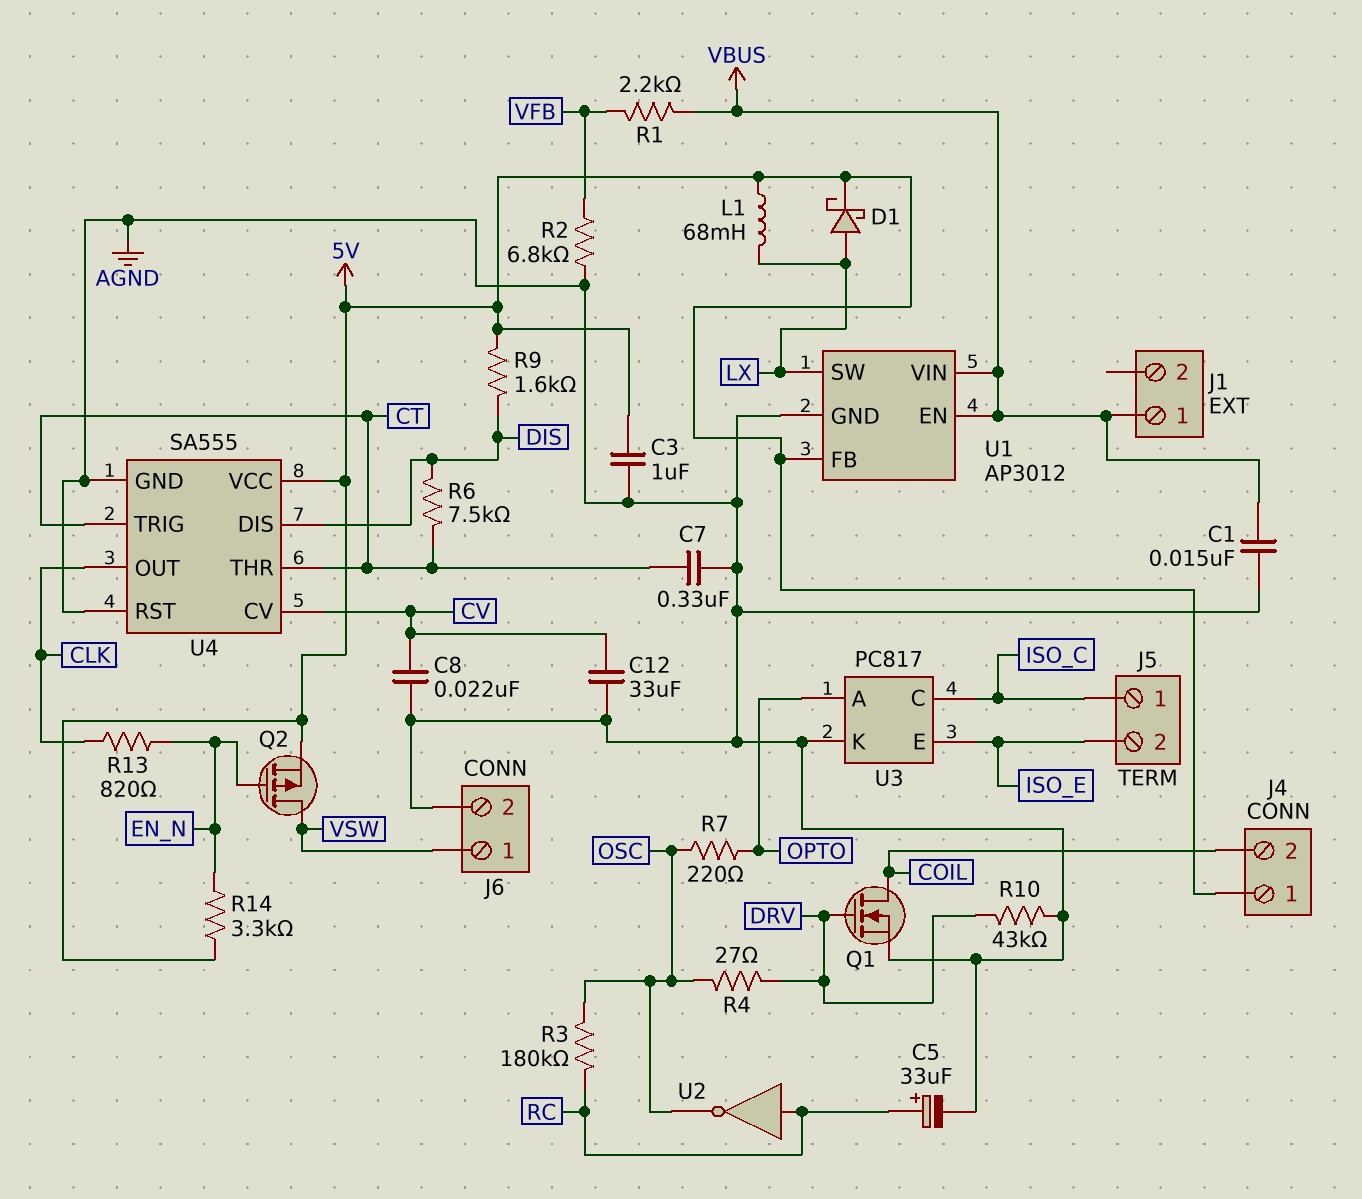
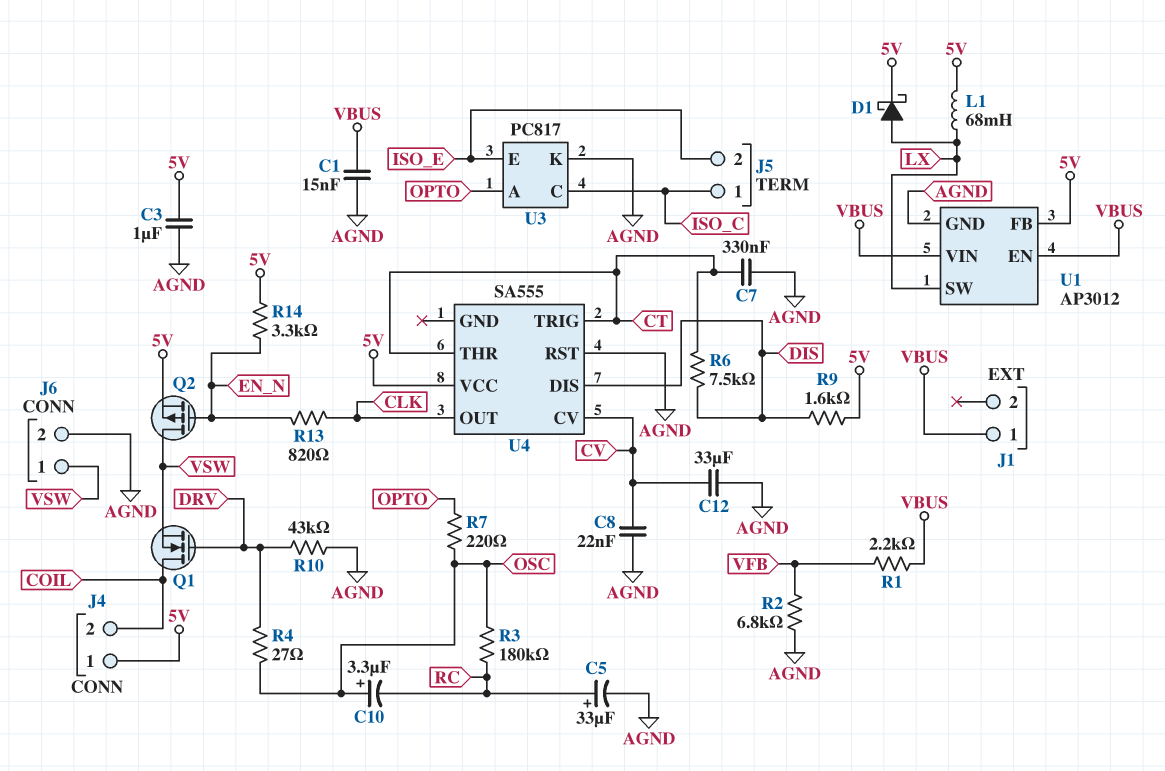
C10: none -> 3.3uF (plus OSC, minus RC)
Q1: NMOS (G DRV, D COIL, S AGND) -> NMOS (G DRV, D COIL, S VSW)
U2: NOT (in RC, out OSC) -> none
U4 pin GND: AGND -> none

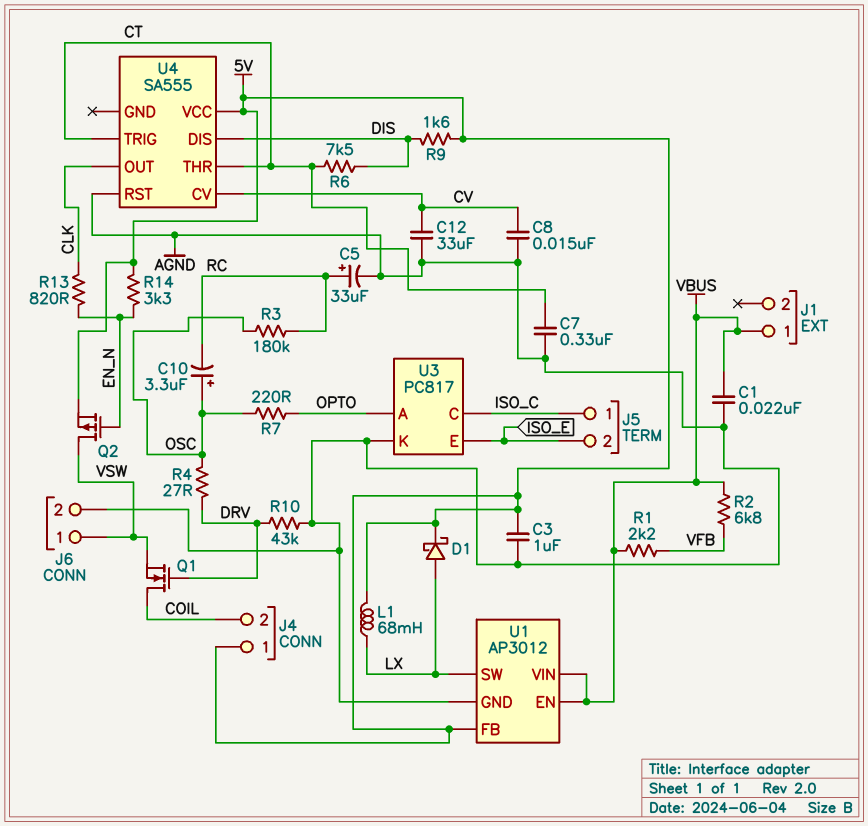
C1: 15nF (AGND, VBUS) -> 22nF (AGND, VBUS)
C8: 22nF (AGND, CV) -> 15nF (AGND, CV)
R2: 6.8k (AGND, VFB) -> 6.8k (VBUS, VFB)

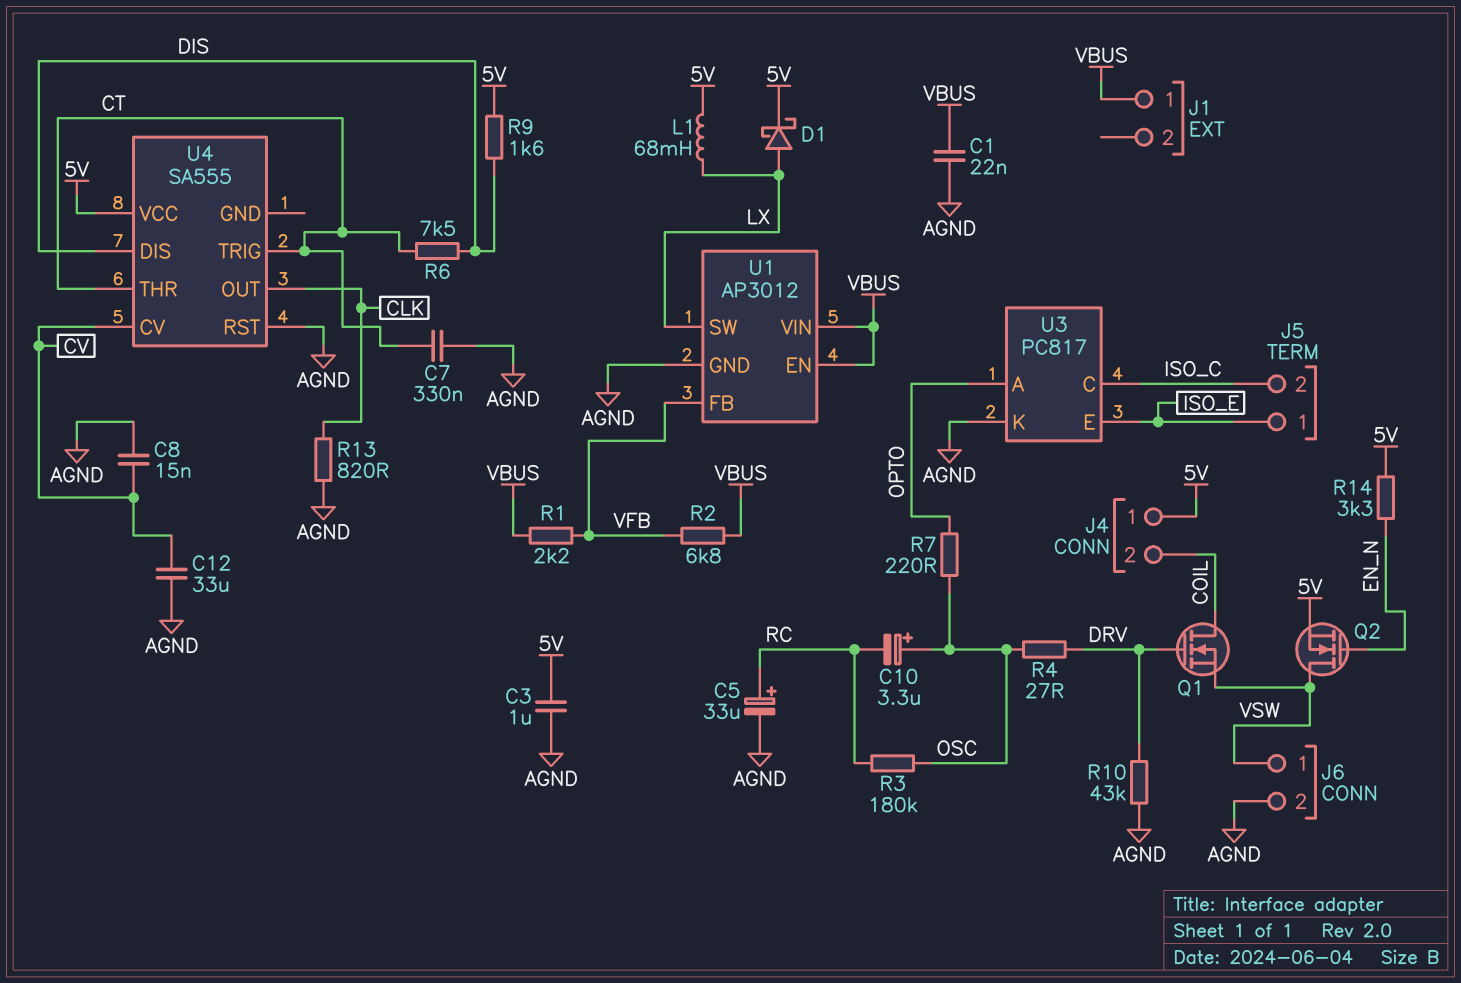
J5 pin 1: ISO_C -> ISO_E
J5 pin 2: ISO_E -> ISO_C
Q2: PMOS (G EN_N, D VSW, S 5V) -> NMOS (G EN_N, D VSW, S 5V)
R13: 820 (CLK, EN_N) -> 820 (AGND, CLK)
U1 pin FB: 5V -> VFB

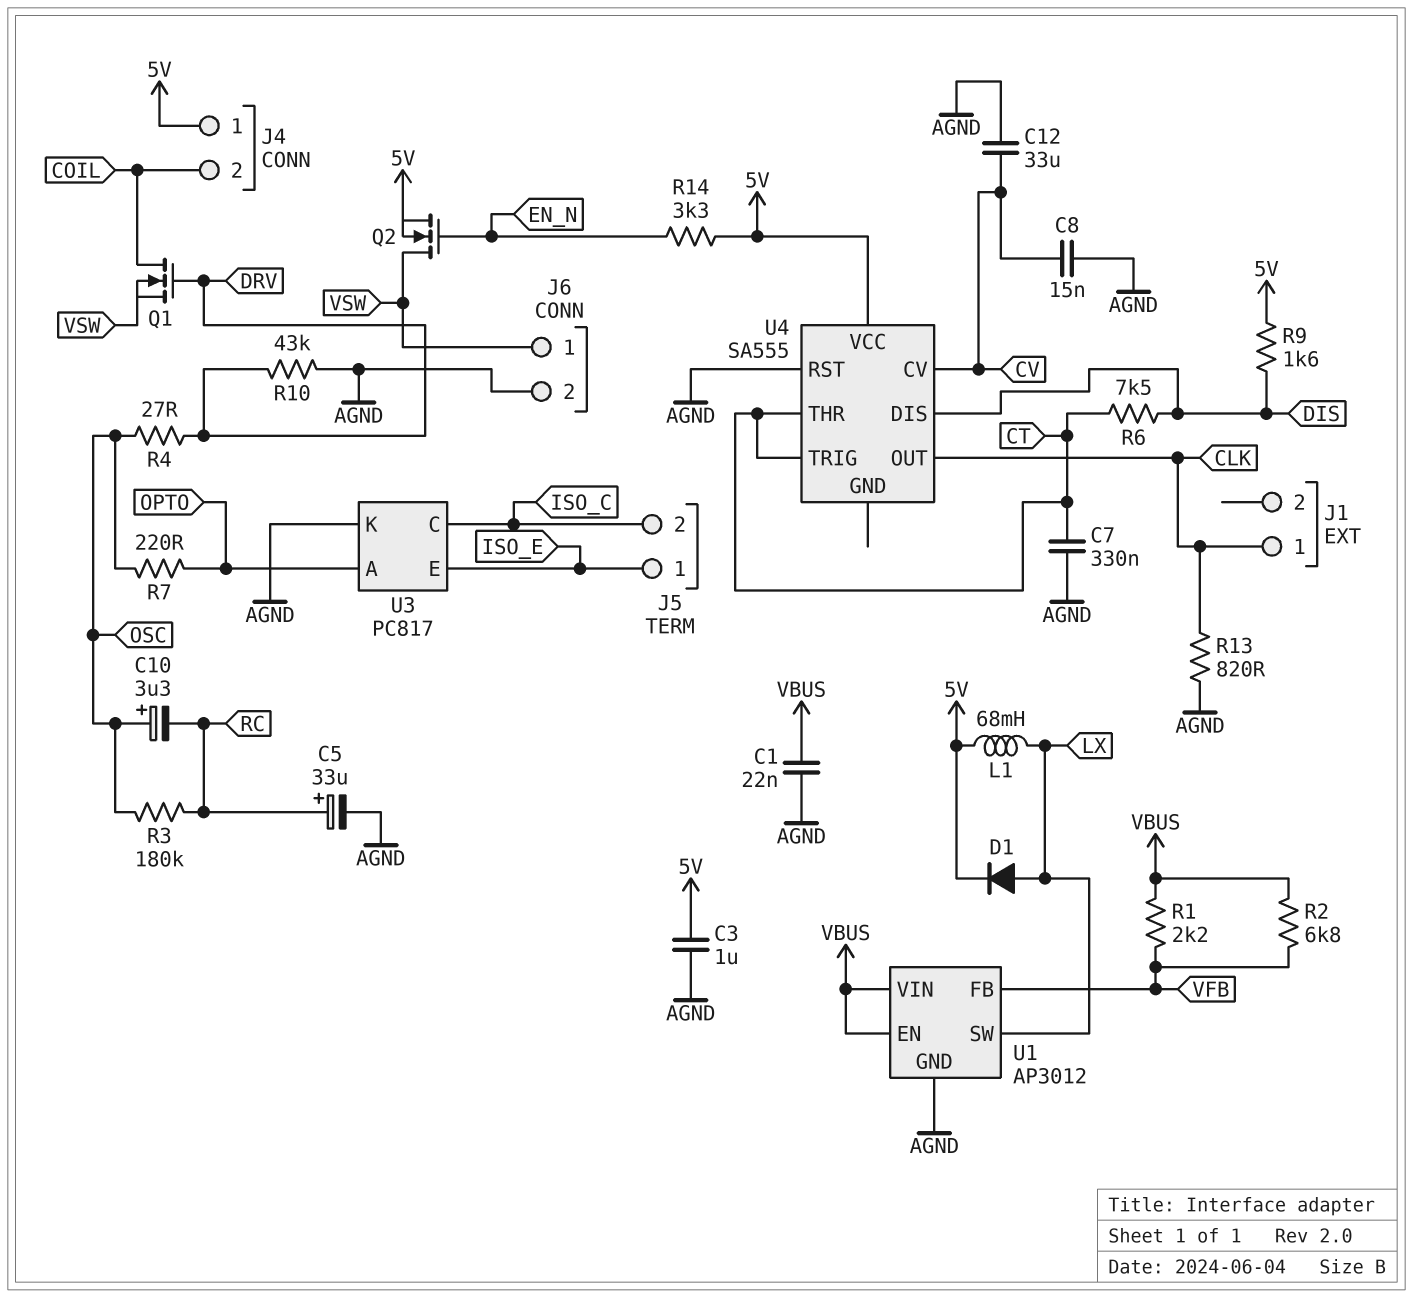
D1: schottky (A LX, K 5V) -> diode (A LX, K 5V)
J1 pin 1: VBUS -> CLK

